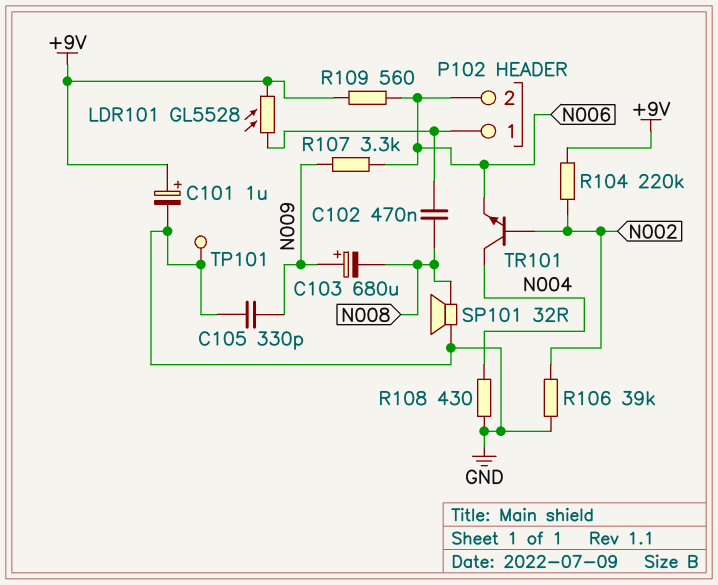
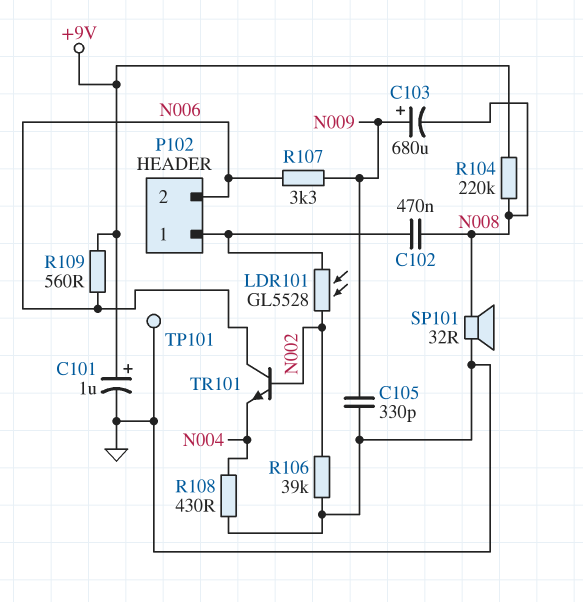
LDR101: GL5528 (+9V, P102/1) -> GL5528 (N002, P102/1)
R104: 220k (+9V, N002) -> 220k (+9V, N008)
TR101: NPN (B N002, C N004, E N006) -> NPN (B N002, C N006, E N004)

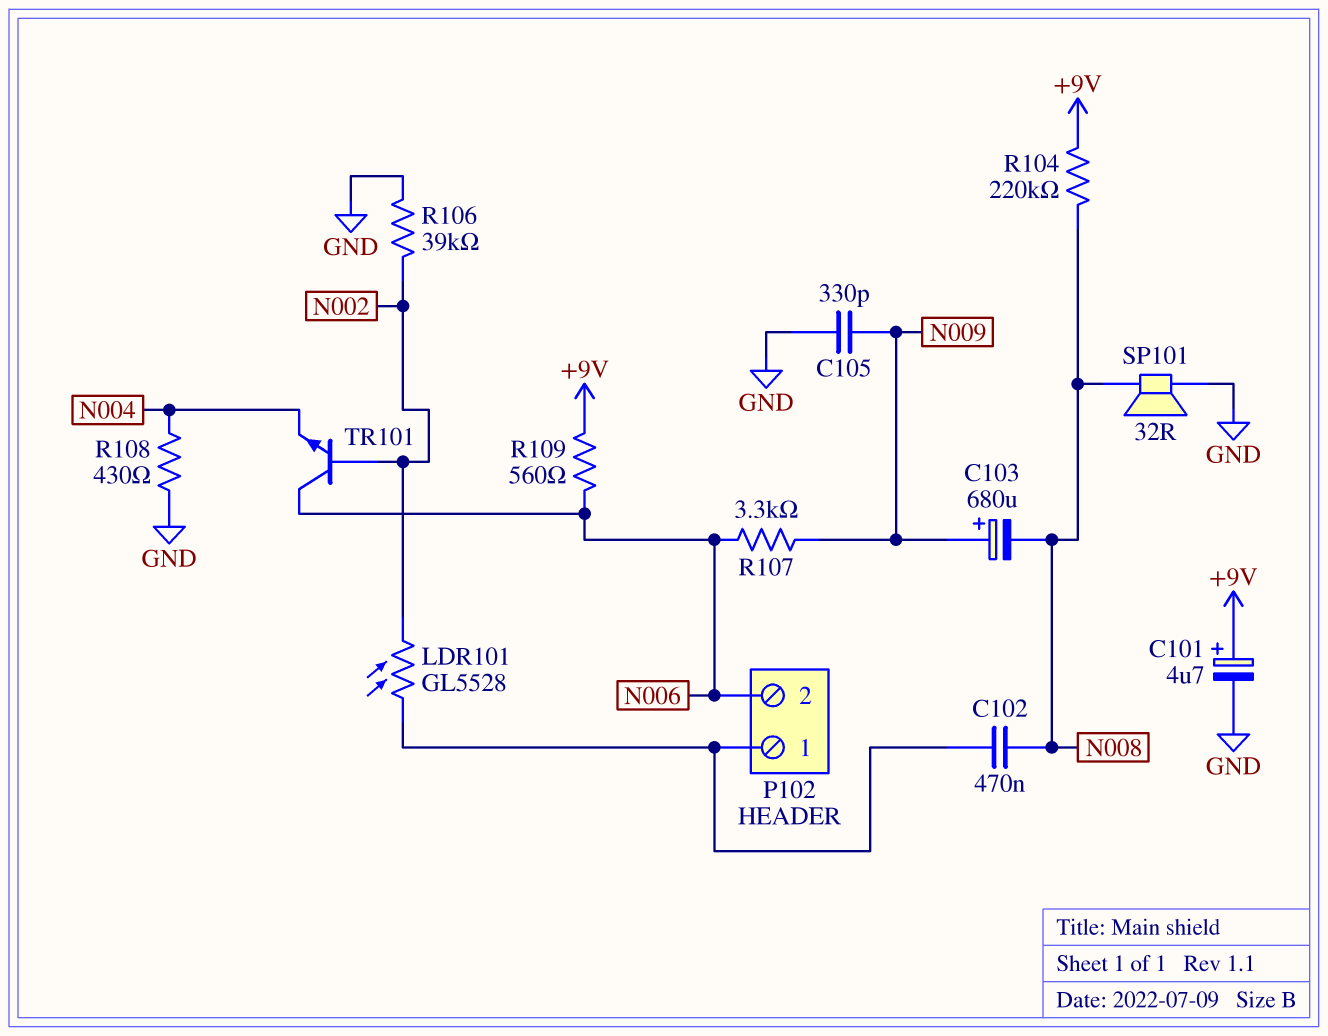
C101: 1uF (plus +9V, minus GND) -> 4.7uF (plus +9V, minus GND)
TP101: test point (GND) -> none

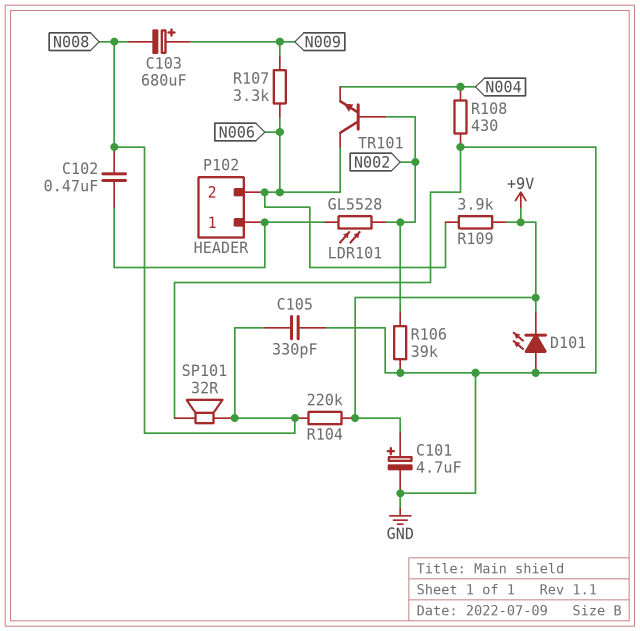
C105: 330pF (GND, N009) -> 330pF (GND, N008)
D101: none -> LED (A GND, K +9V)
R109: 560 (+9V, N006) -> 3.9k (+9V, N006)

